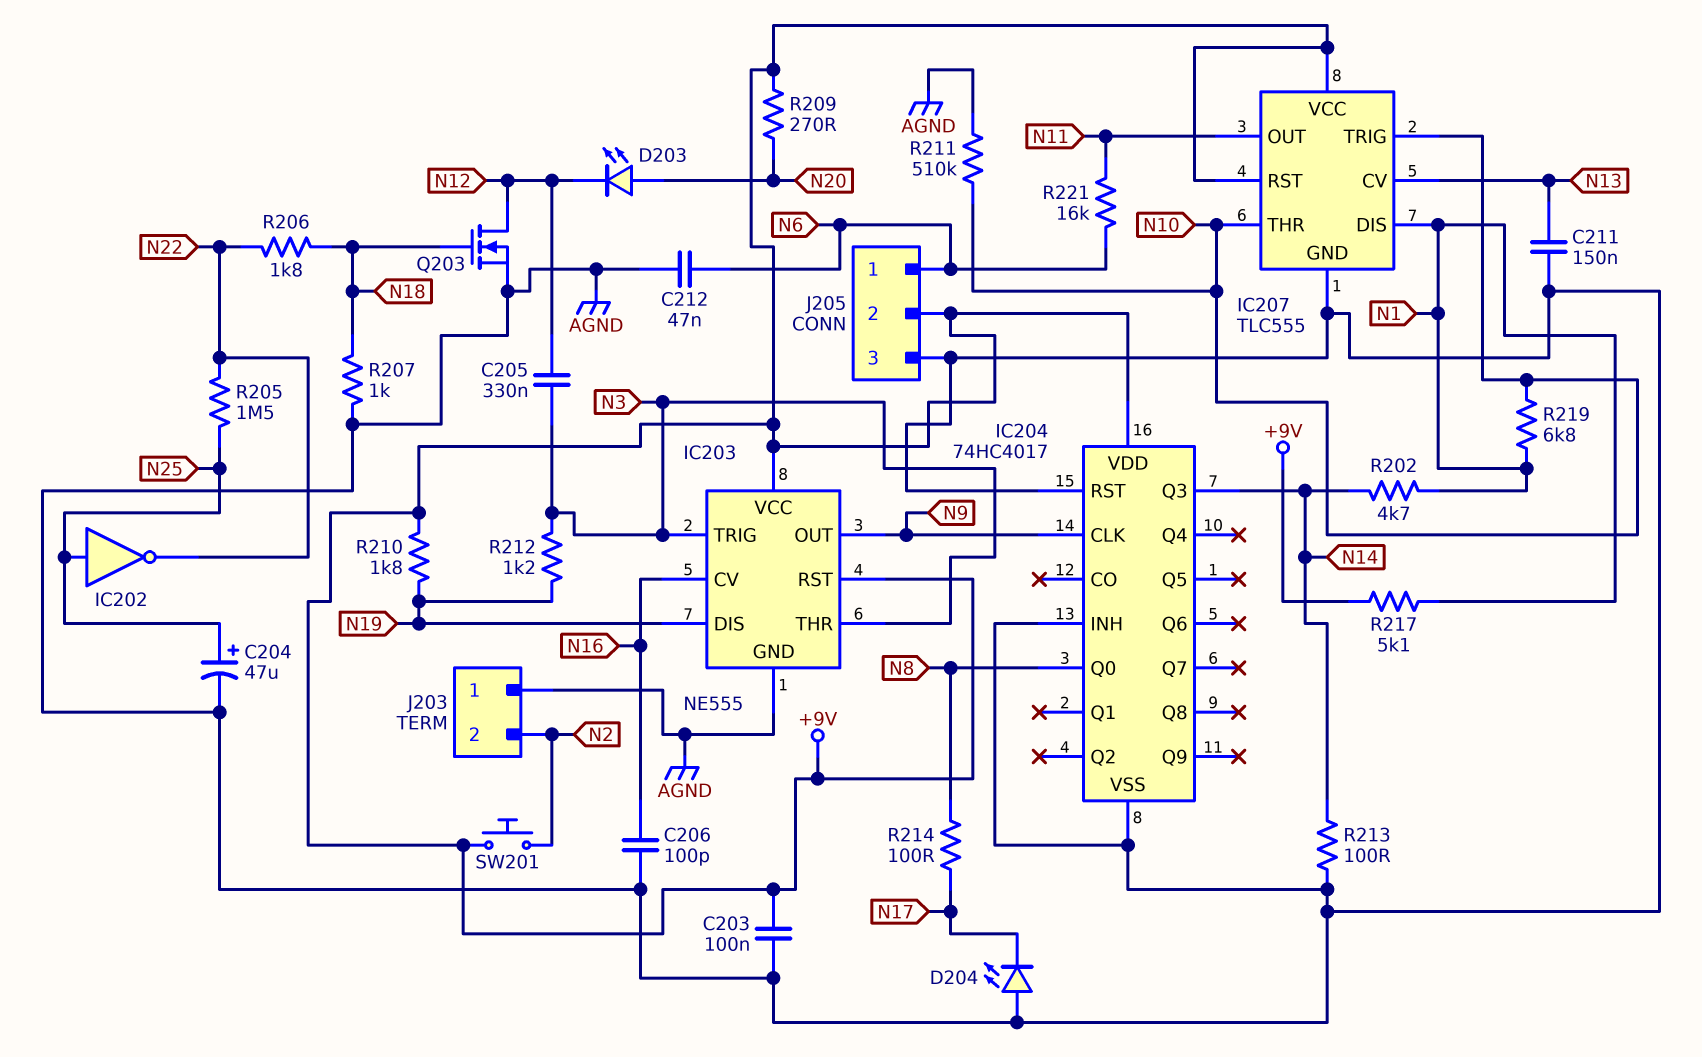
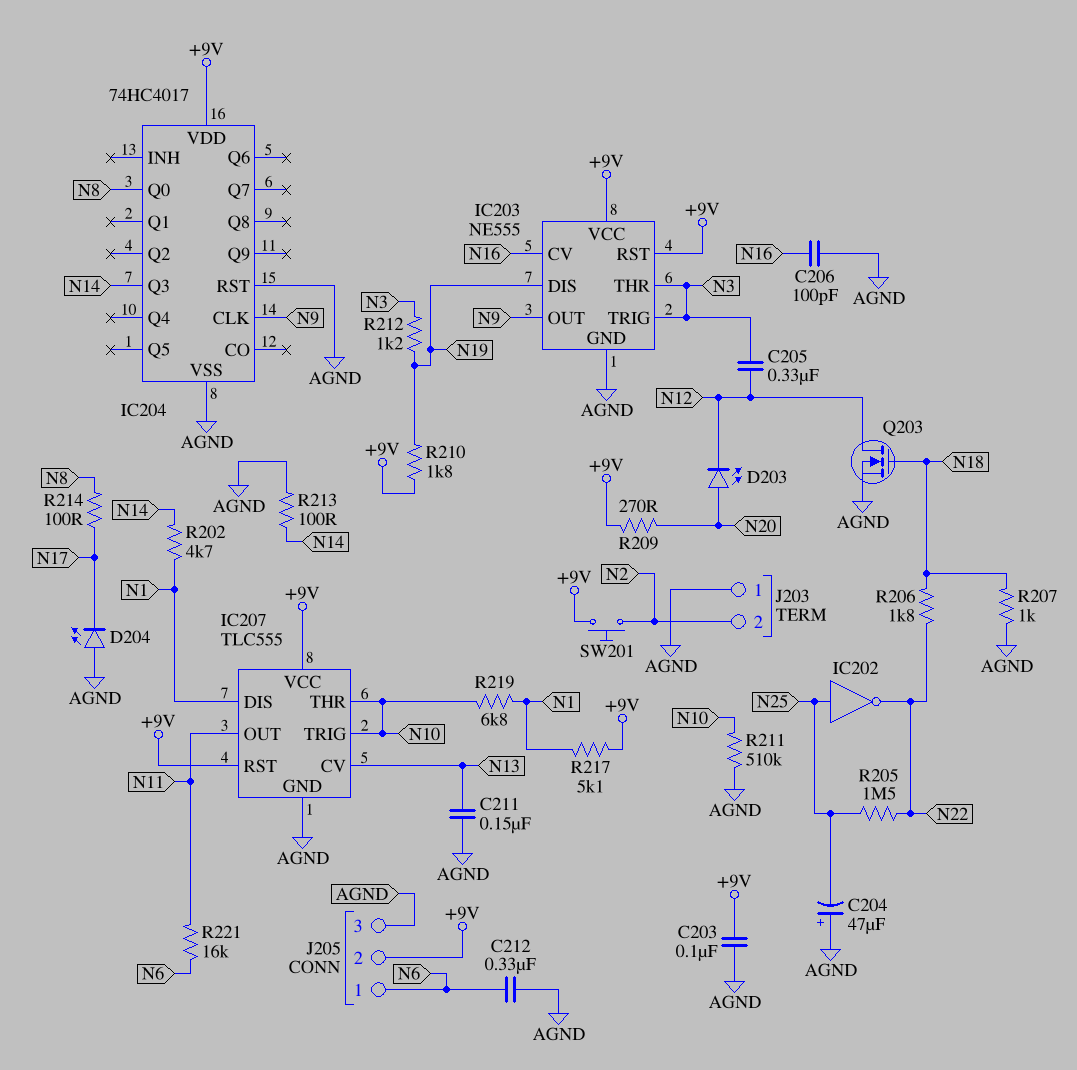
C204: 47uF (plus N25, minus AGND) -> 47uF (plus AGND, minus N25)
C212: 47nF (AGND, N6) -> 330nF (AGND, N6)
IC204 pin INH: AGND -> none

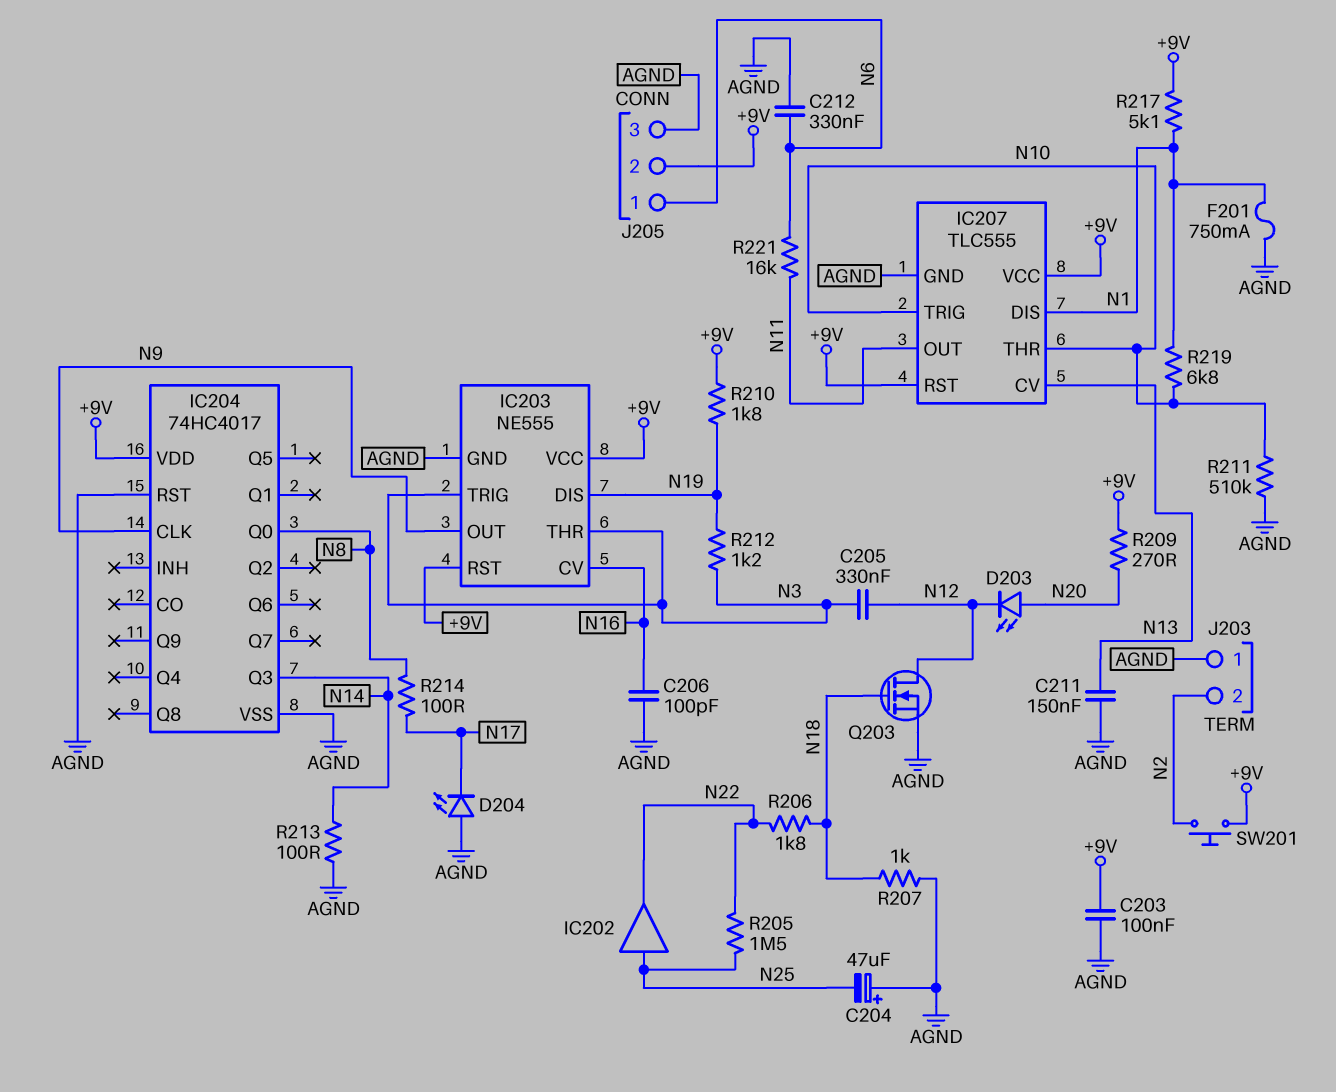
F201: none -> 750mA (AGND, N1)
IC202: NOT (in N25, out N22) -> buffer (in N25, out N22)
R202: 4.7k (N1, N14) -> none

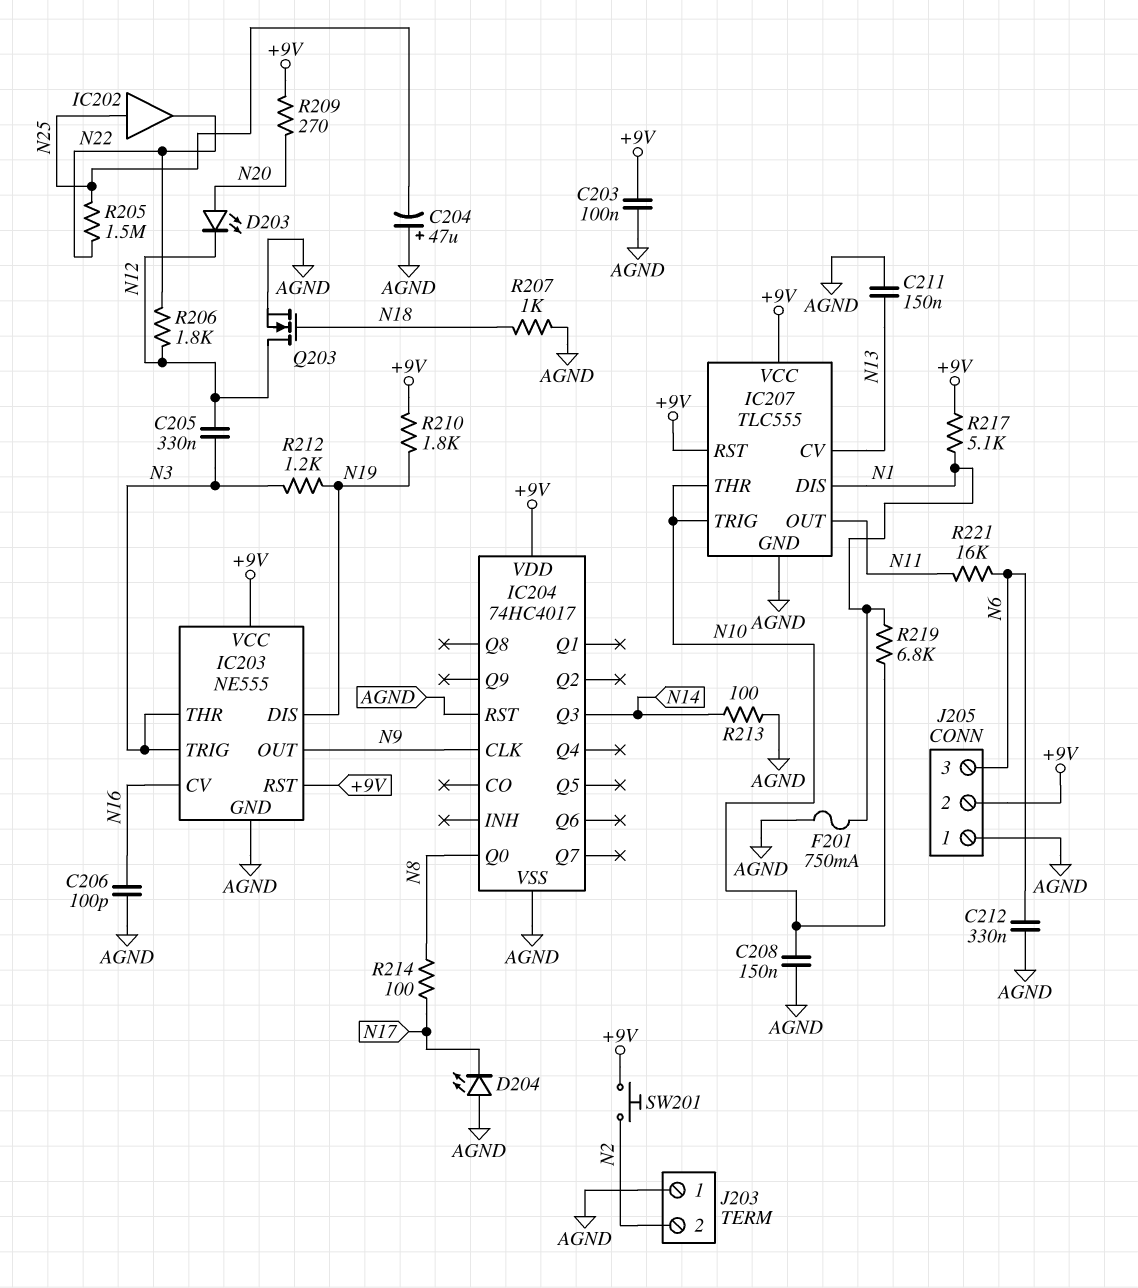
C208: none -> 150nF (AGND, N10)
J205 pin 1: N6 -> AGND
J205 pin 3: AGND -> N6
R206: 1.8k (N18, N22) -> 1.8k (N12, N22)
R211: 510k (AGND, N10) -> none

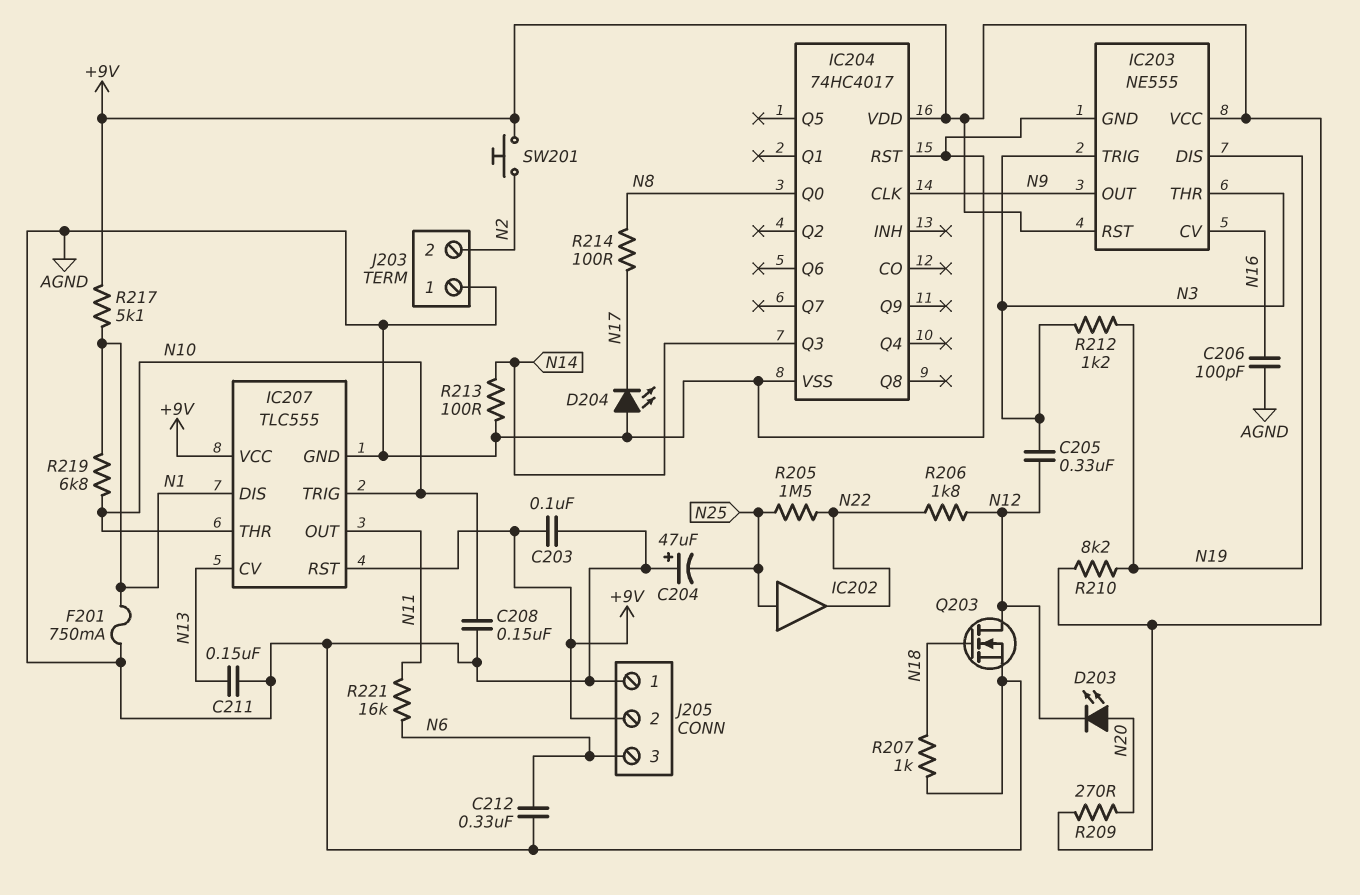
R210: 1.8k (+9V, N19) -> 8.2k (+9V, N19)

